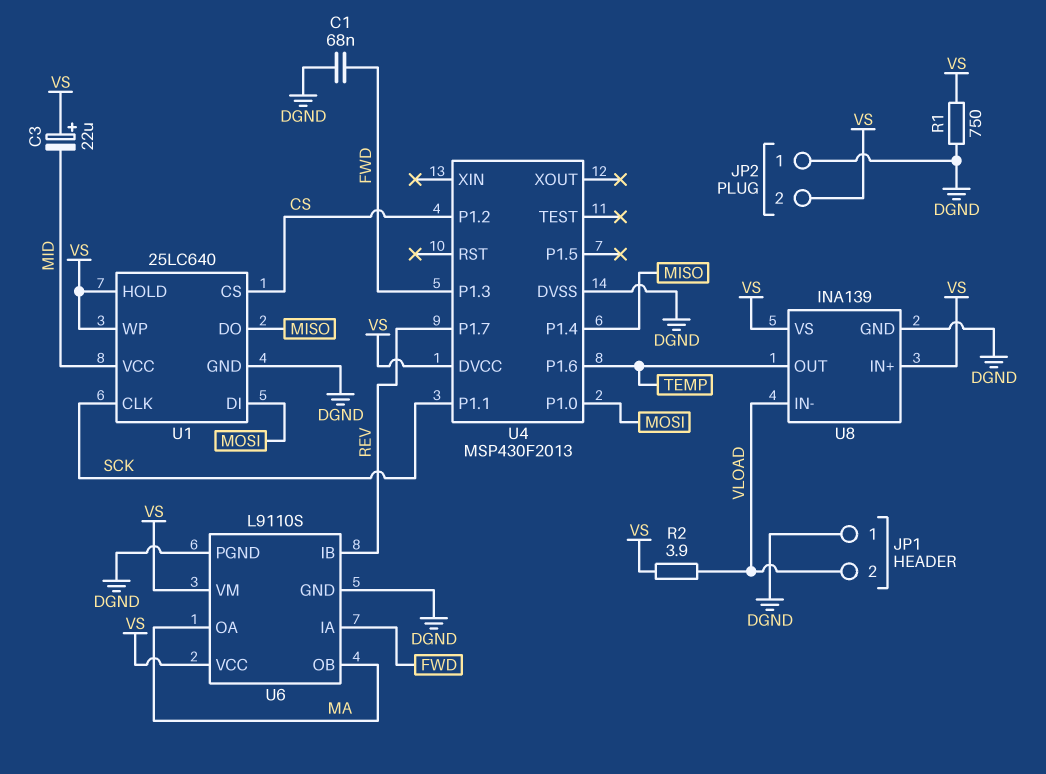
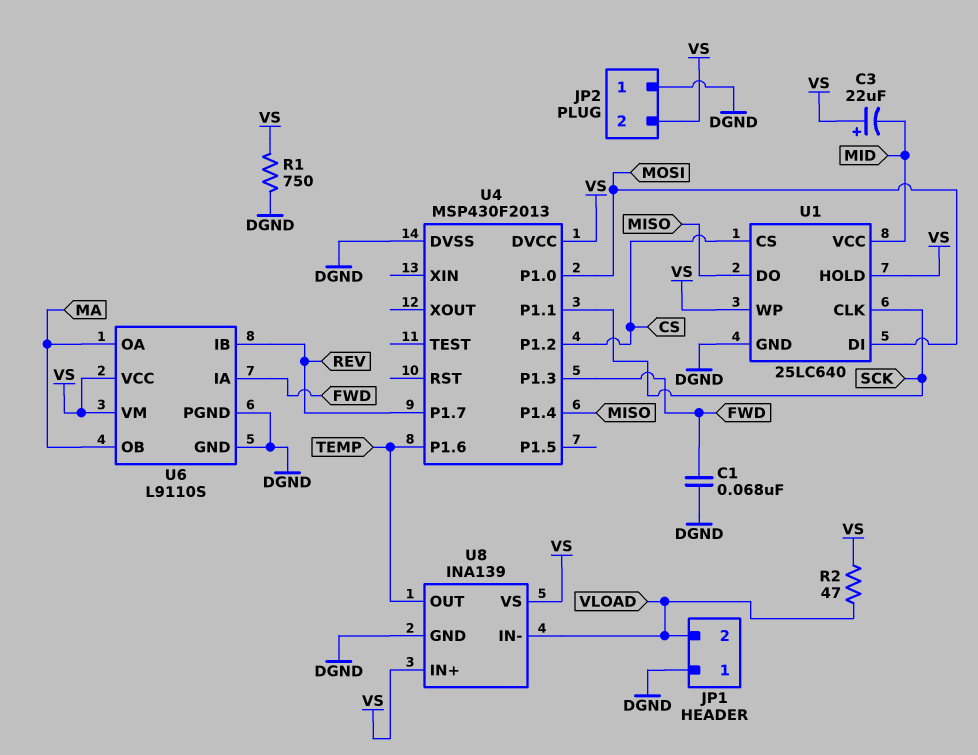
R2: 3.9 (VLOAD, VS) -> 47 (VLOAD, VS)

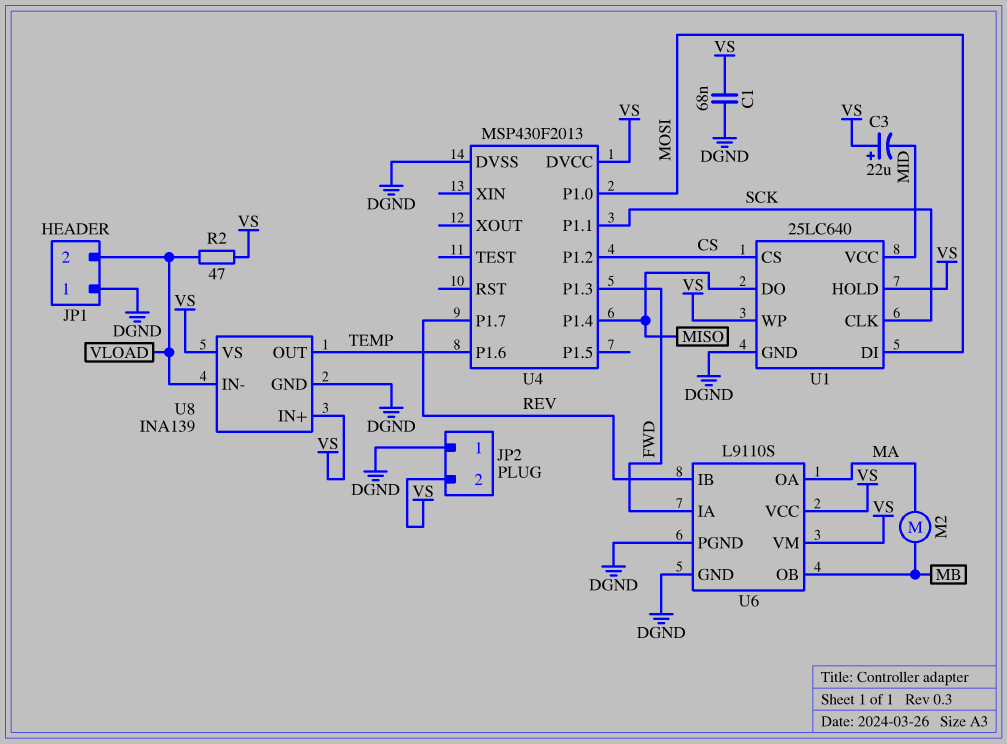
C1: 68nF (DGND, FWD) -> 68nF (DGND, VS)
M2: none -> motor (MA, MB)
R1: 750 (DGND, VS) -> none
U6 pin OB: MA -> MB

